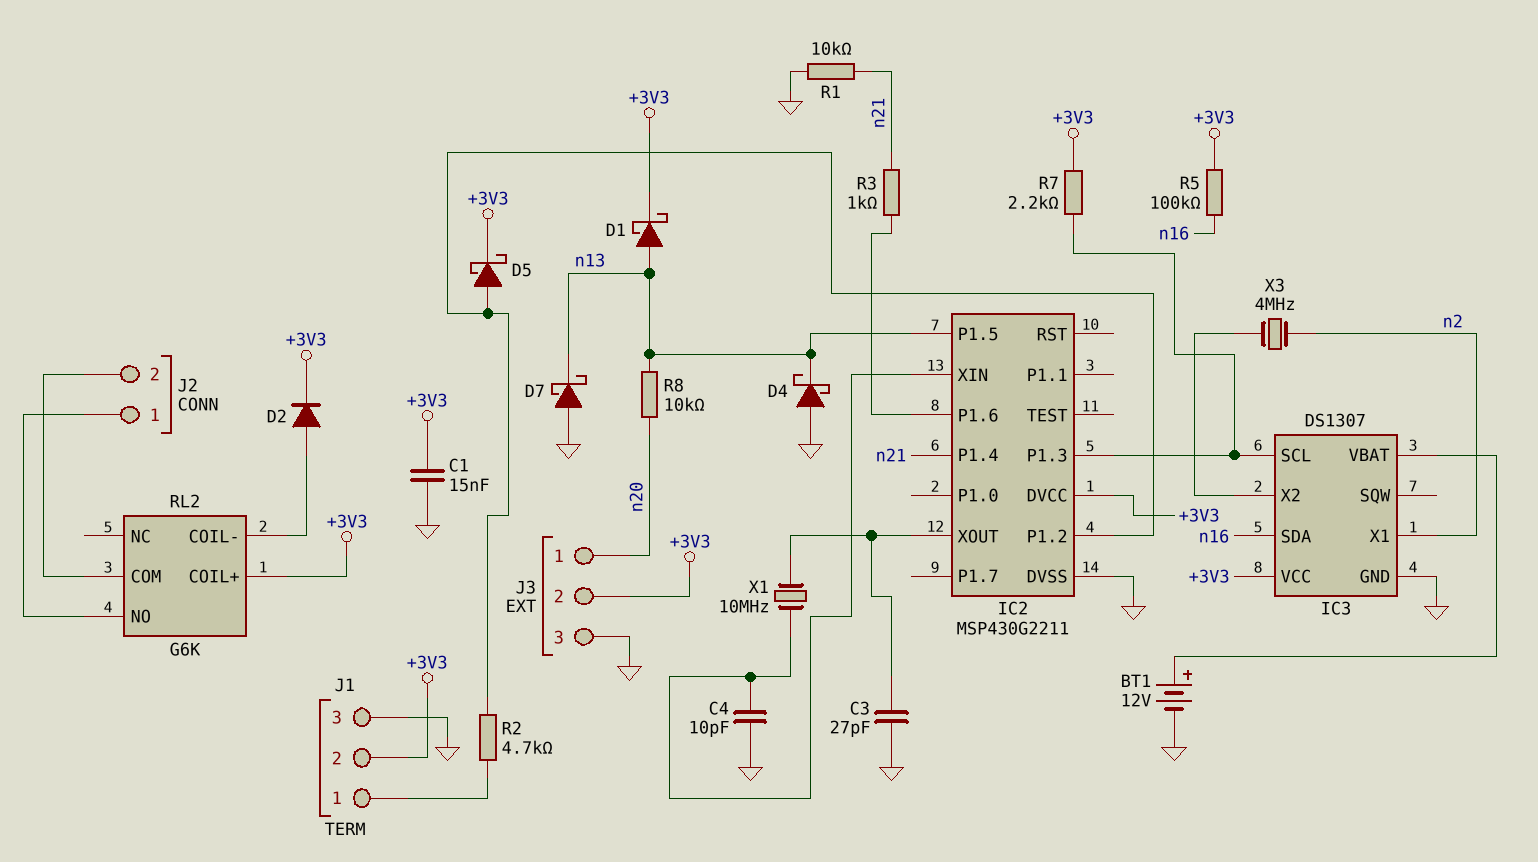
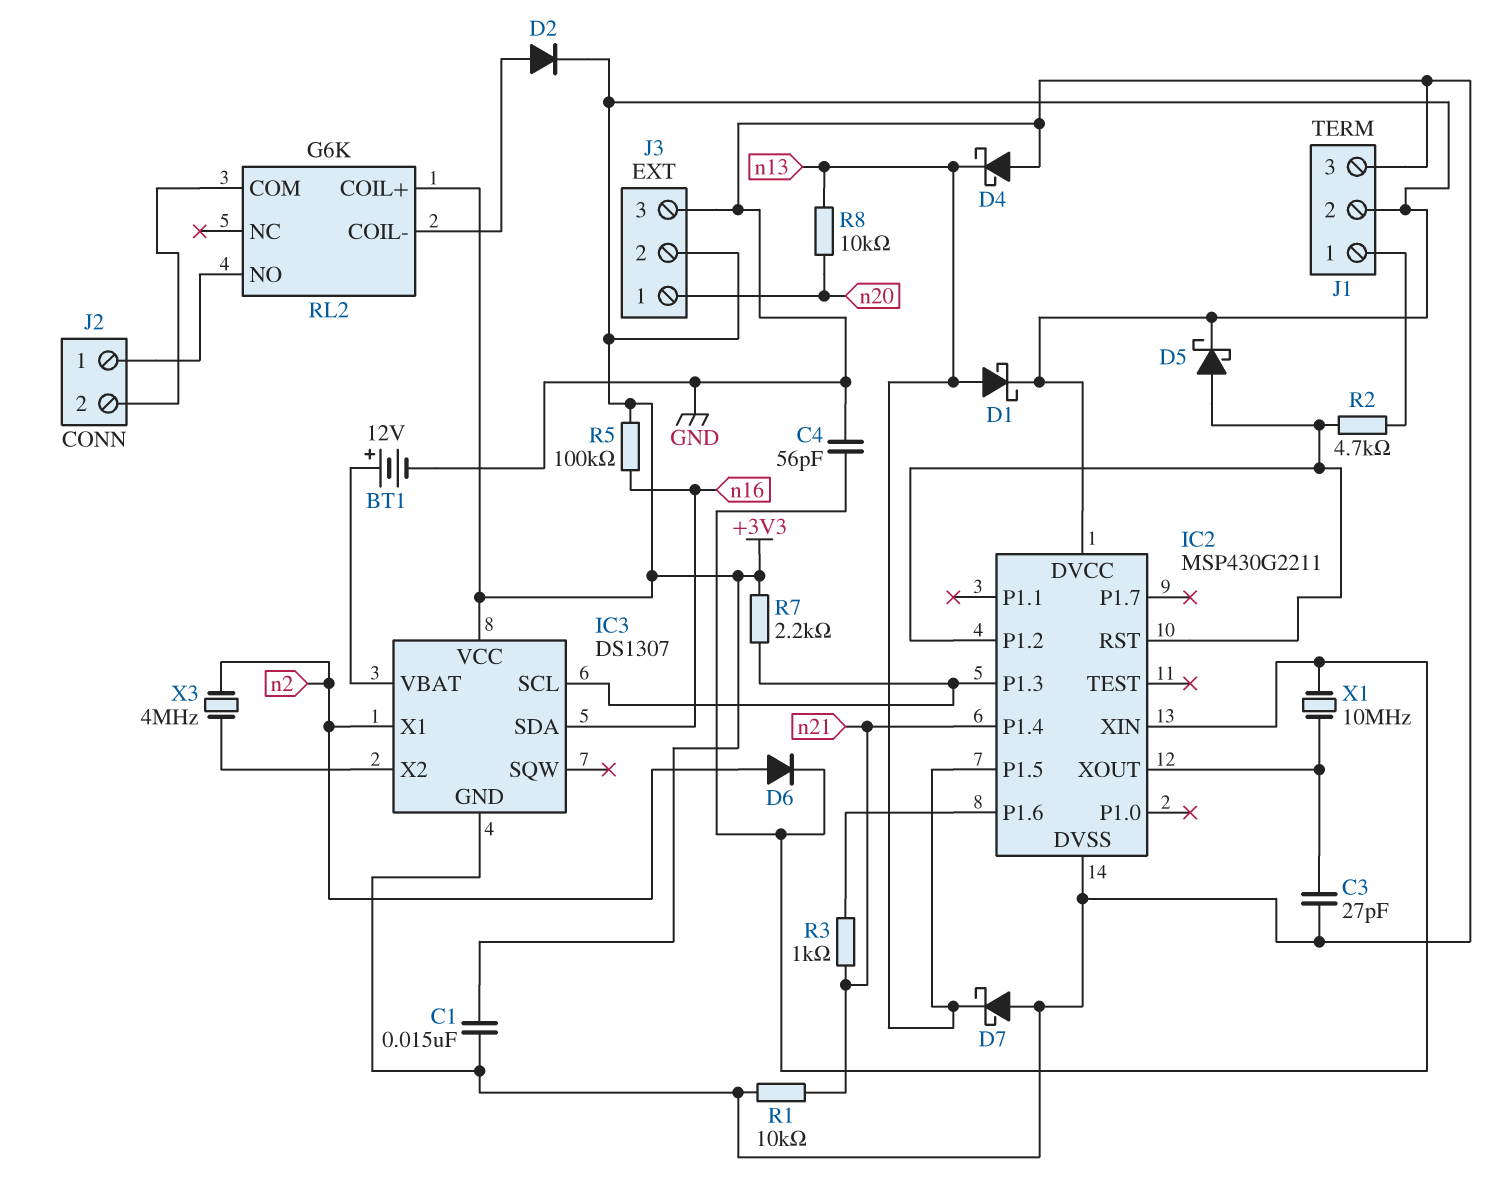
C4: 10pF (GND, IC2/XIN) -> 56pF (GND, IC2/XIN)
D6: none -> diode (A n2, K IC2/XIN)
IC2 pin RST: none -> IC2/P1.2

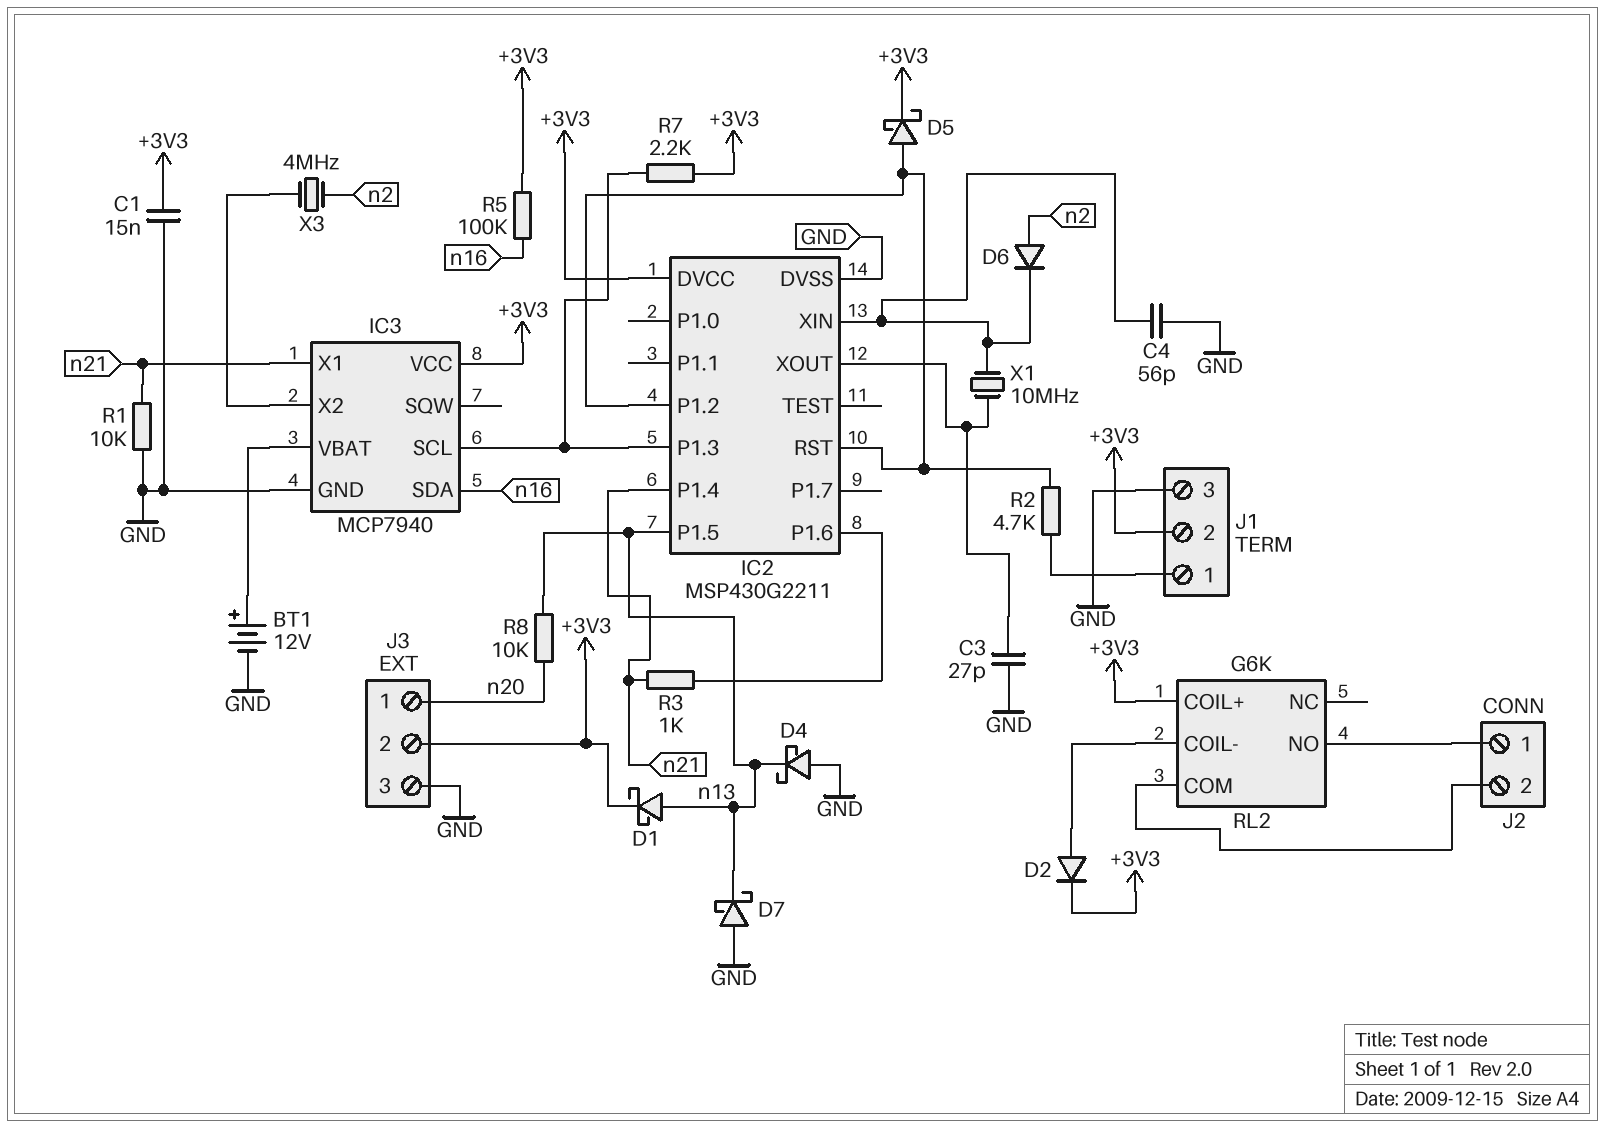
IC3: DS1307 -> MCP7940
IC3 pin X1: n2 -> n21

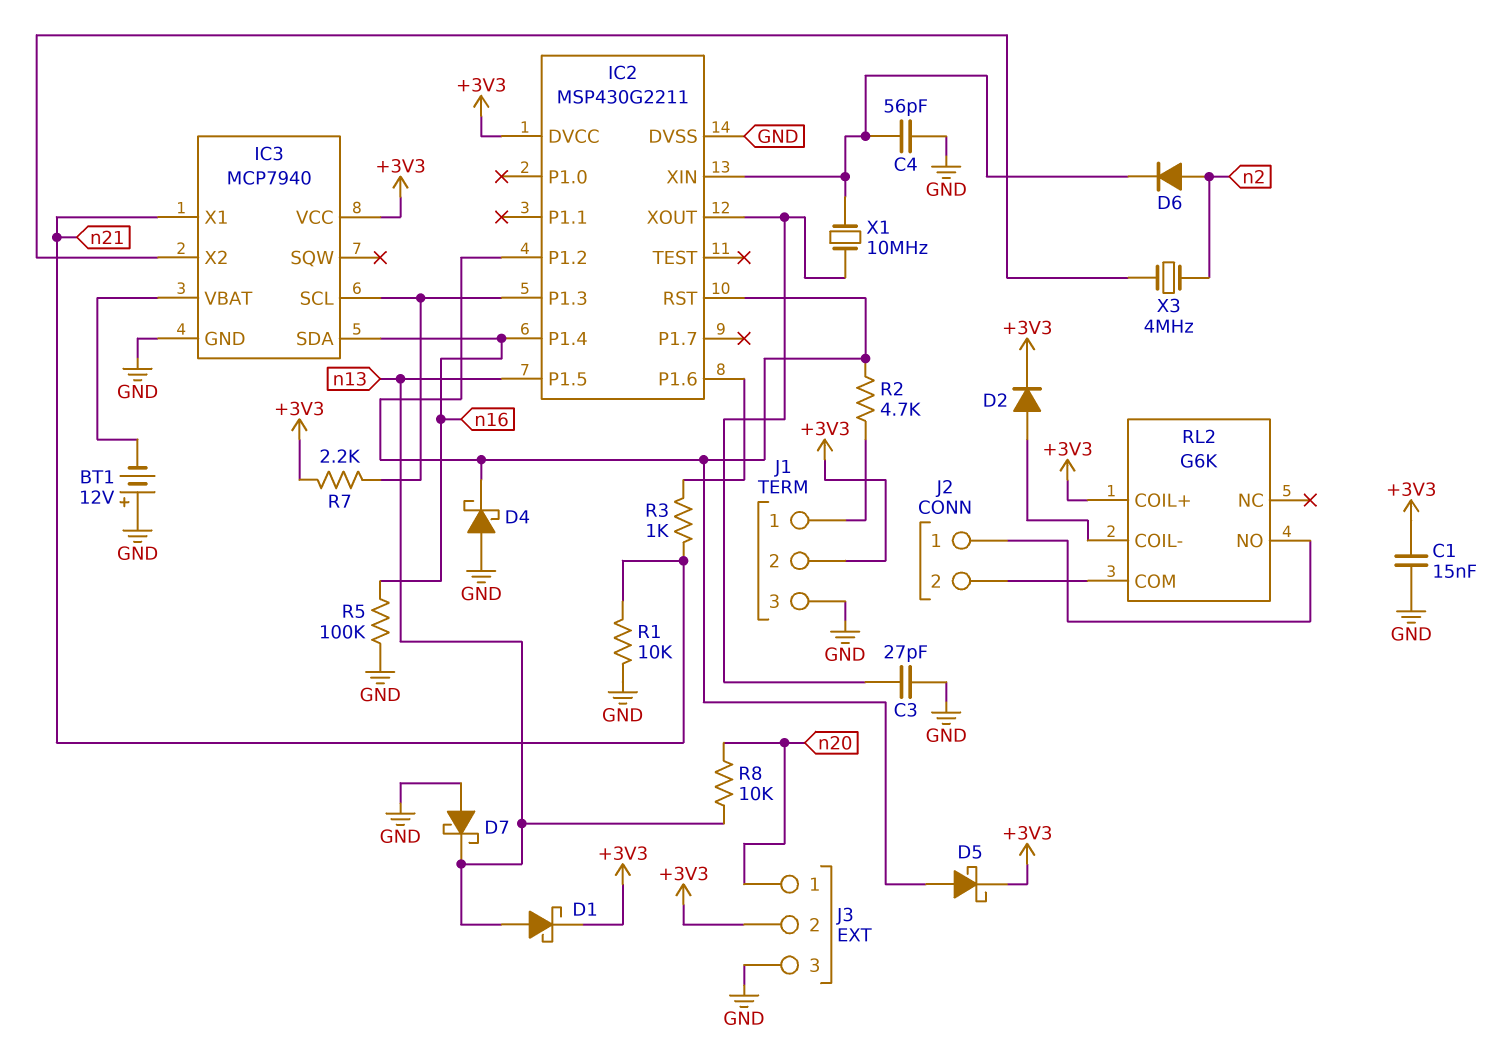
BT1: 12V (plus IC3/VBAT, minus GND) -> 12V (plus GND, minus IC3/VBAT)
D4: schottky (A GND, K n13) -> schottky (A GND, K IC2/P1.2)
IC2 pin P1.4: n21 -> n16
R5: 100k (+3V3, n16) -> 100k (GND, n16)

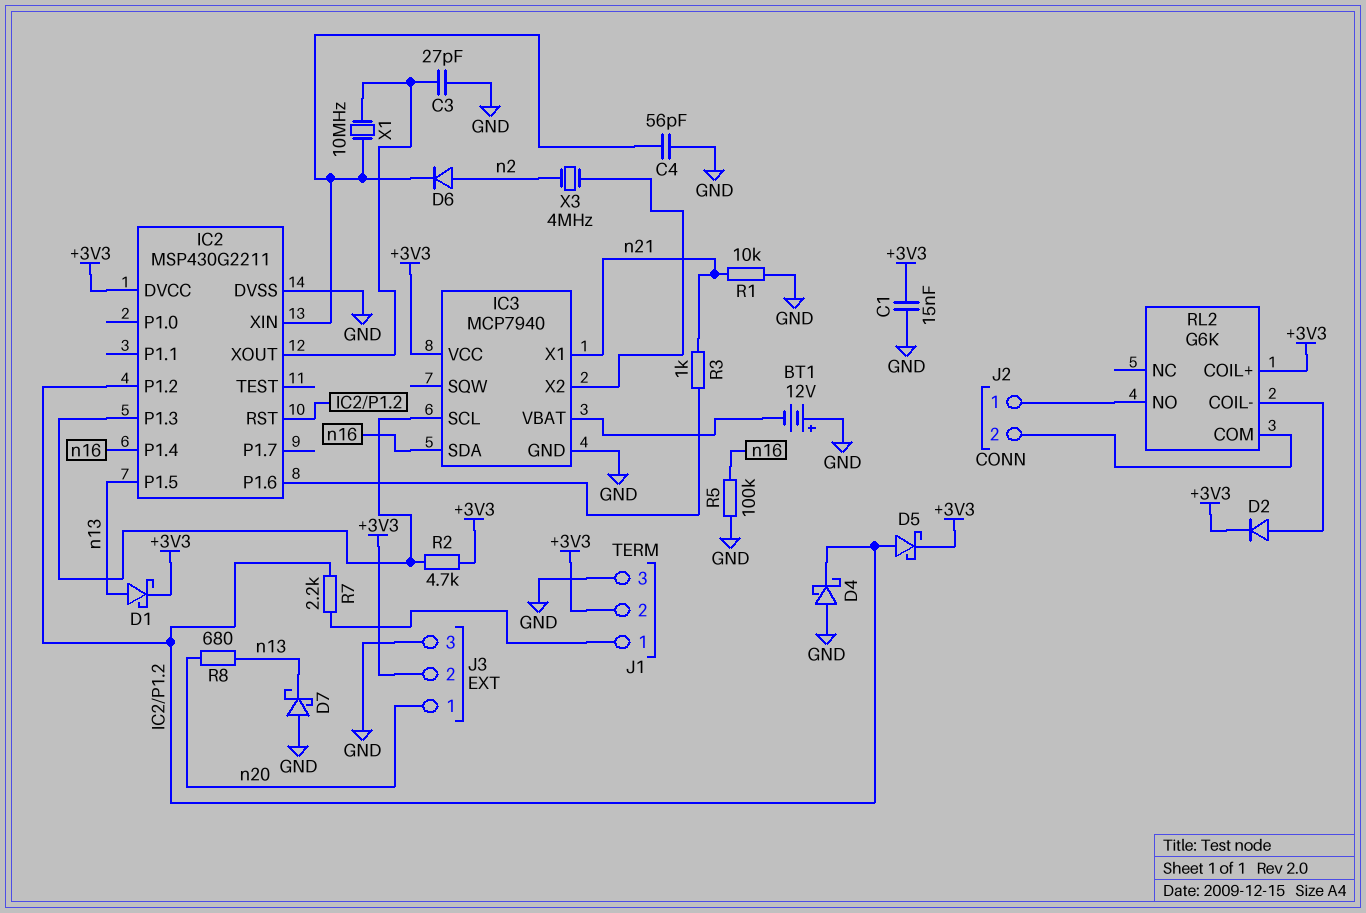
R2: 4.7k (IC2/P1.2, J1/1) -> 4.7k (+3V3, IC2/P1.3)
R7: 2.2k (+3V3, IC2/P1.3) -> 2.2k (IC2/P1.2, J1/1)
R8: 10k (n13, n20) -> 680 (n13, n20)

